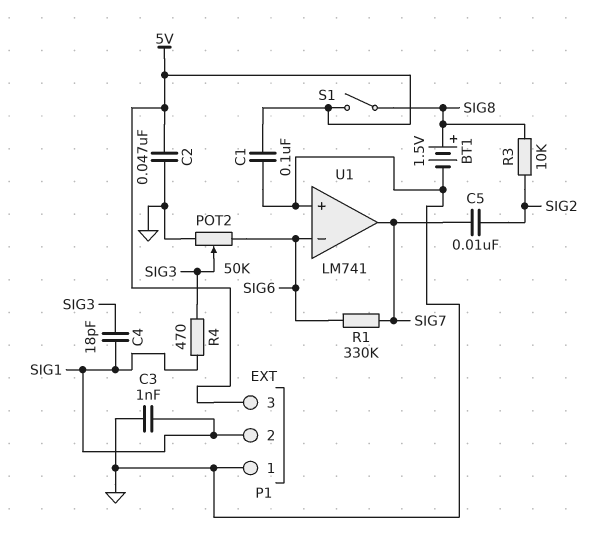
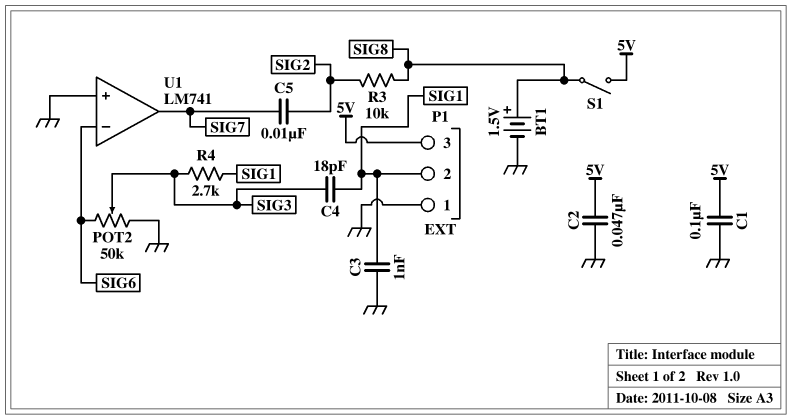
R1: 330k (SIG6, SIG7) -> none
R4: 470 (SIG1, SIG3) -> 2.7k (SIG1, SIG3)

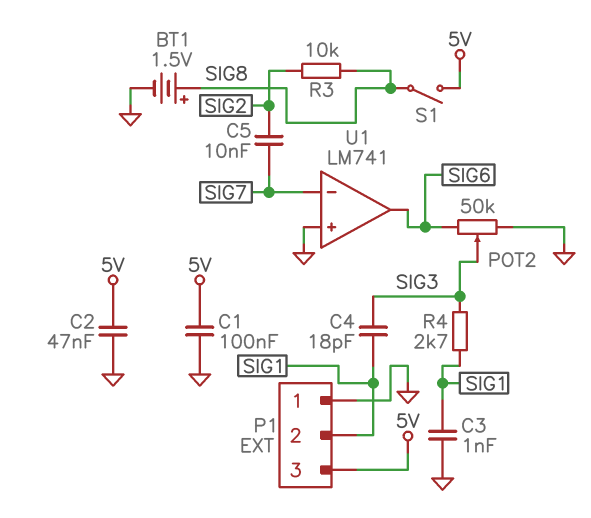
U1 pin in-: SIG6 -> SIG7
U1 pin out: SIG7 -> SIG6

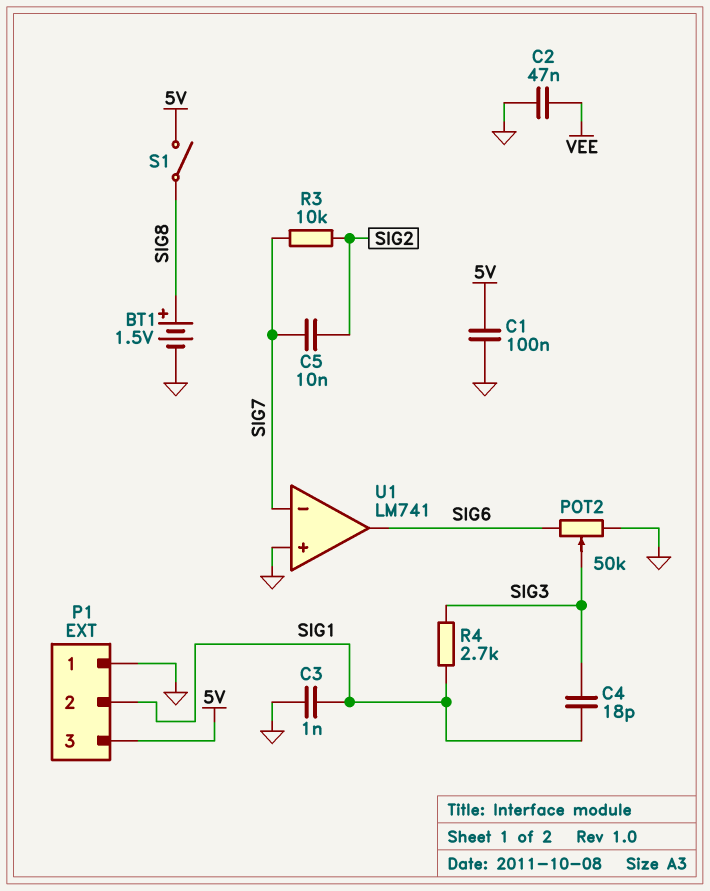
C2: 47nF (5V, GND) -> 47nF (GND, VEE)
R3: 10k (SIG2, SIG8) -> 10k (SIG2, SIG7)

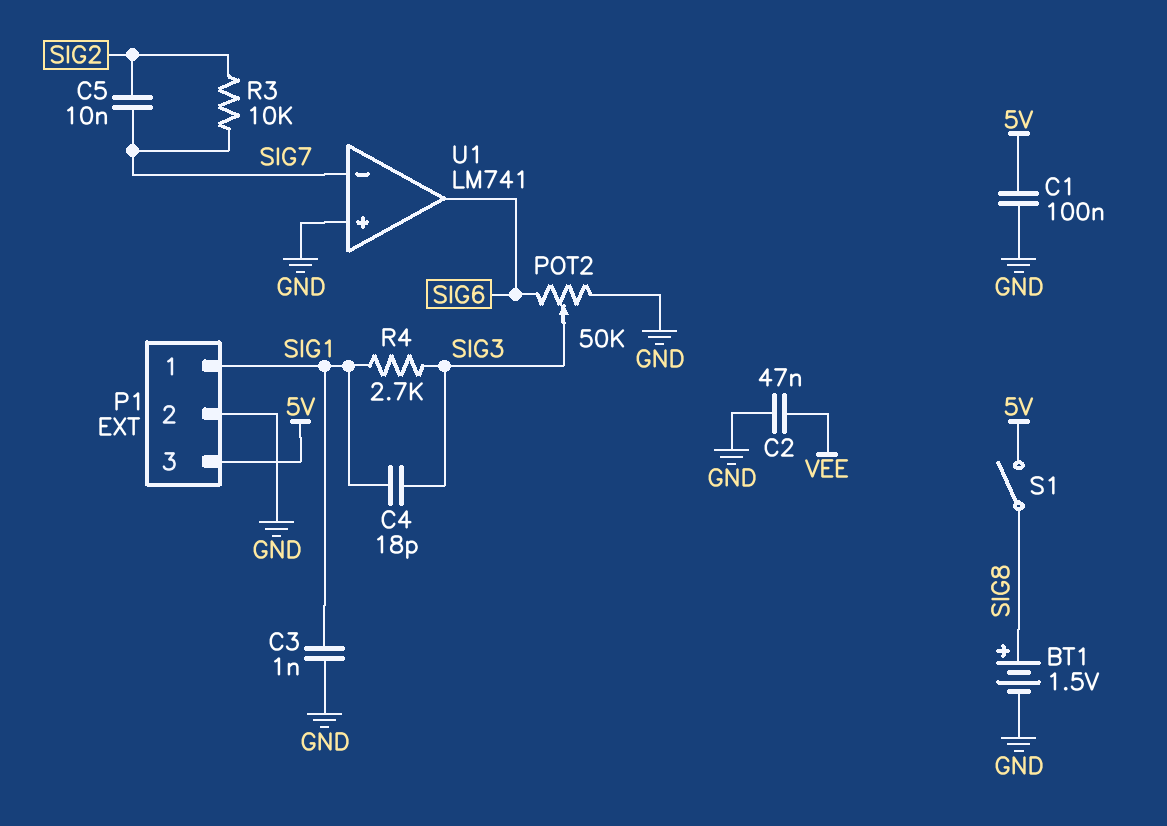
P1 pin 1: GND -> SIG1
P1 pin 2: SIG1 -> GND

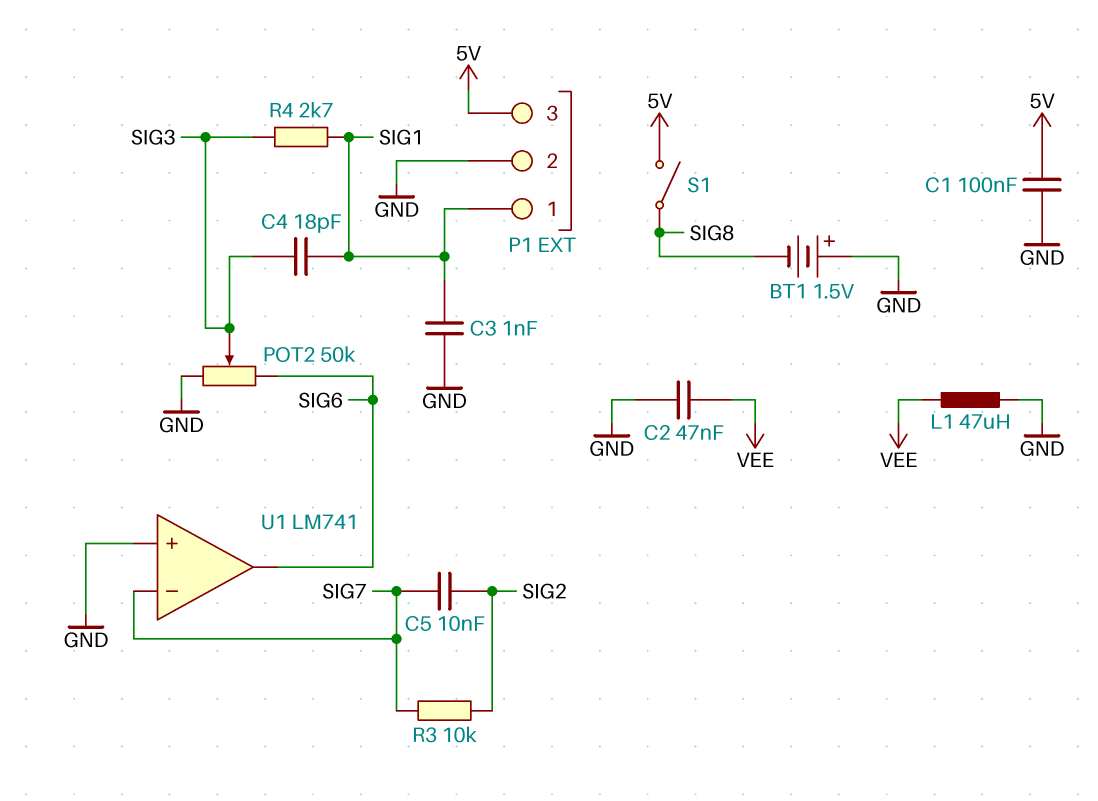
BT1: 1.5V (plus SIG8, minus GND) -> 1.5V (plus GND, minus SIG8)
L1: none -> 47uH (GND, VEE)

